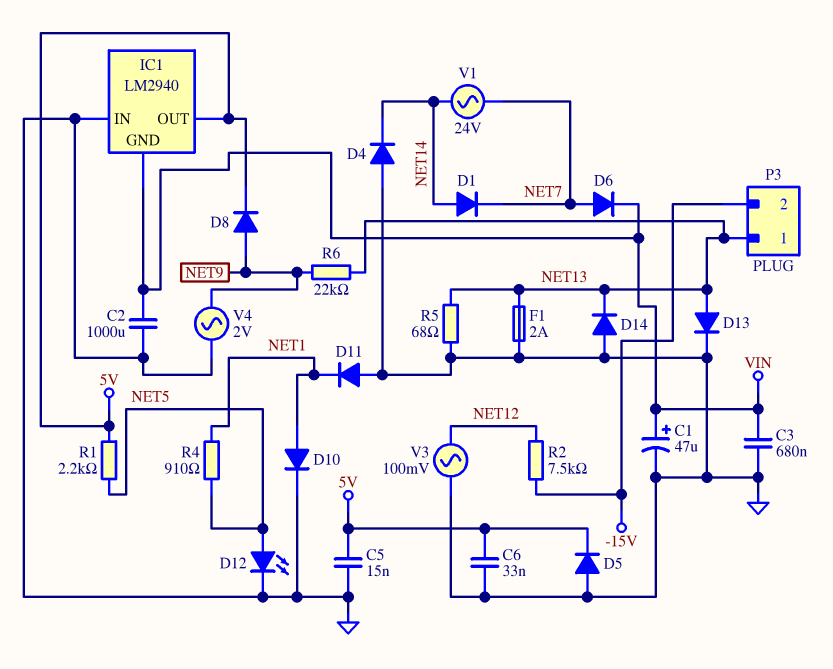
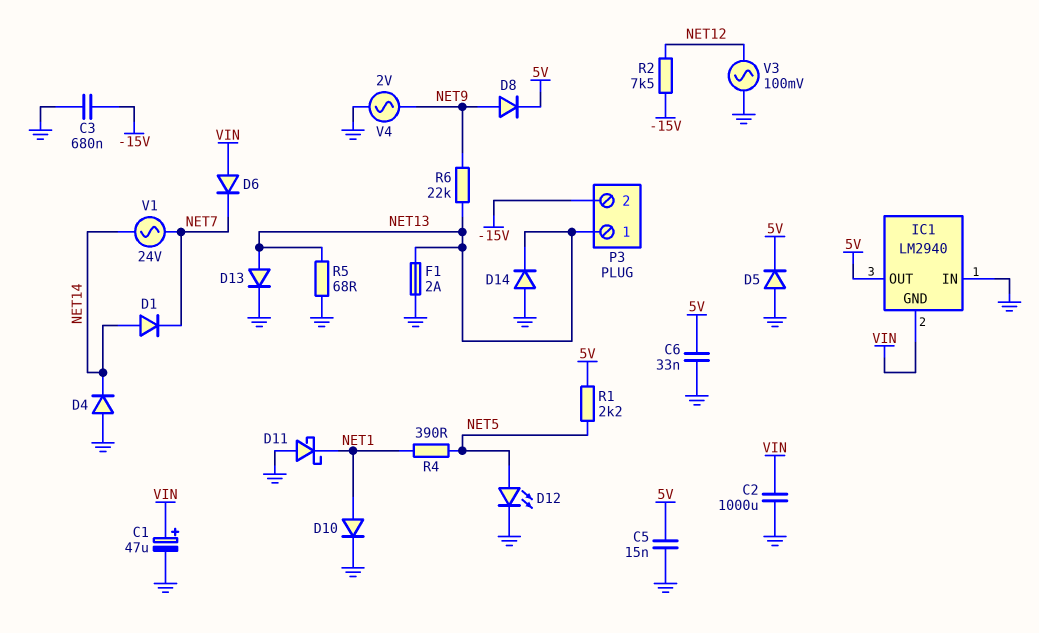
C3: 680nF (GND, VIN) -> 680nF (-15V, GND)
D6: diode (A NET7, K VIN) -> diode (A VIN, K NET7)
D11: diode (A GND, K NET1) -> schottky (A GND, K NET1)
R4: 910 (NET1, NET5) -> 390 (NET1, NET5)

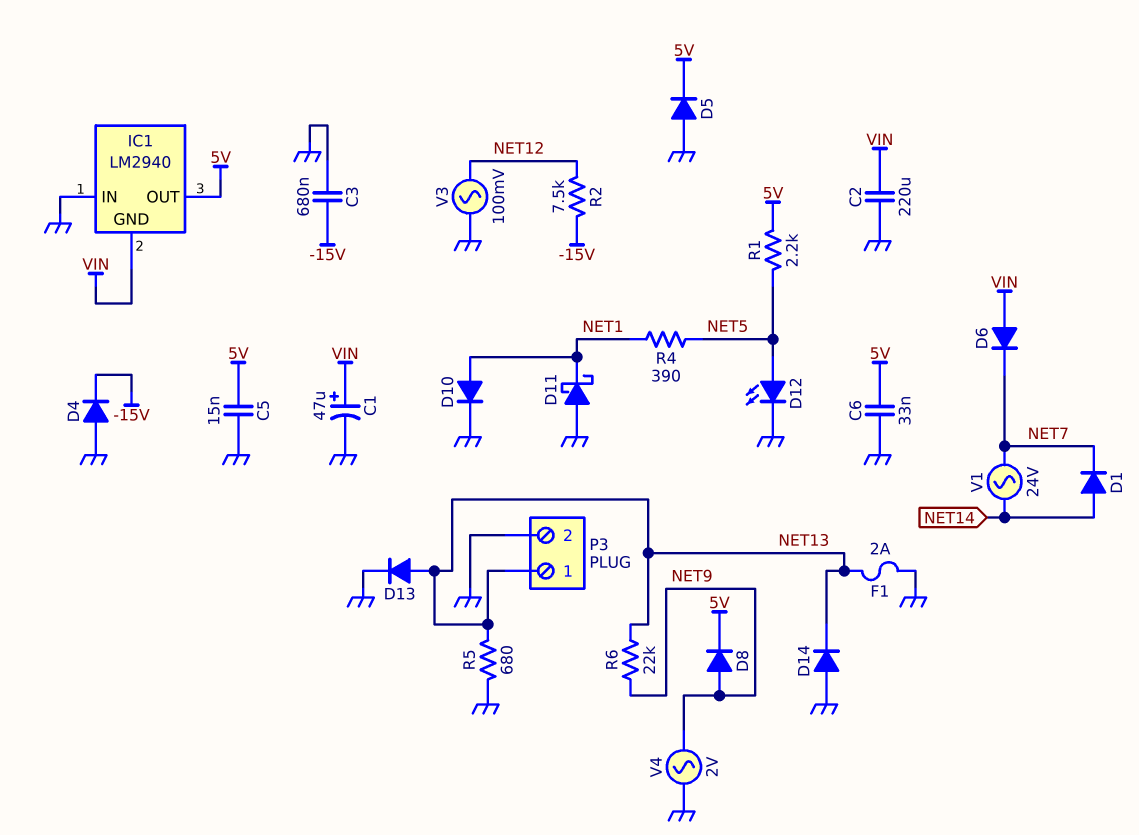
C2: 1000uF (GND, VIN) -> 220uF (GND, VIN)
D4: diode (A GND, K NET14) -> diode (A GND, K -15V)
P3 pin 2: -15V -> GND
R5: 68 (GND, NET13) -> 680 (GND, NET13)

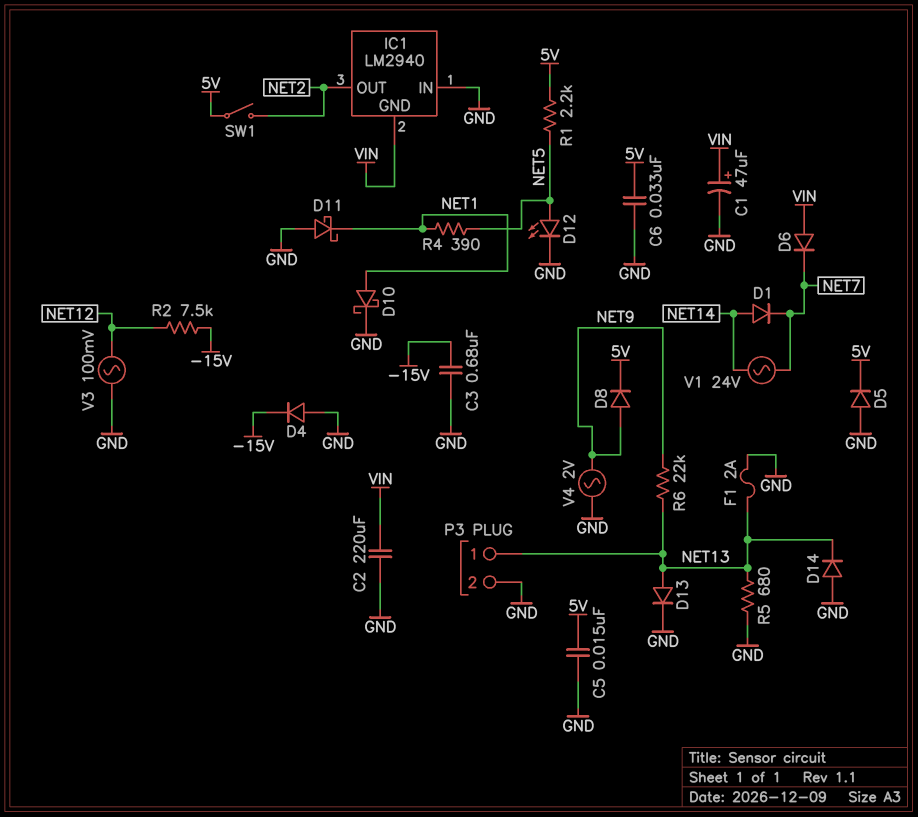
D10: diode (A NET1, K GND) -> schottky (A NET1, K GND)
IC1 pin OUT: 5V -> NET2
SW1: none -> switch (5V, NET2)

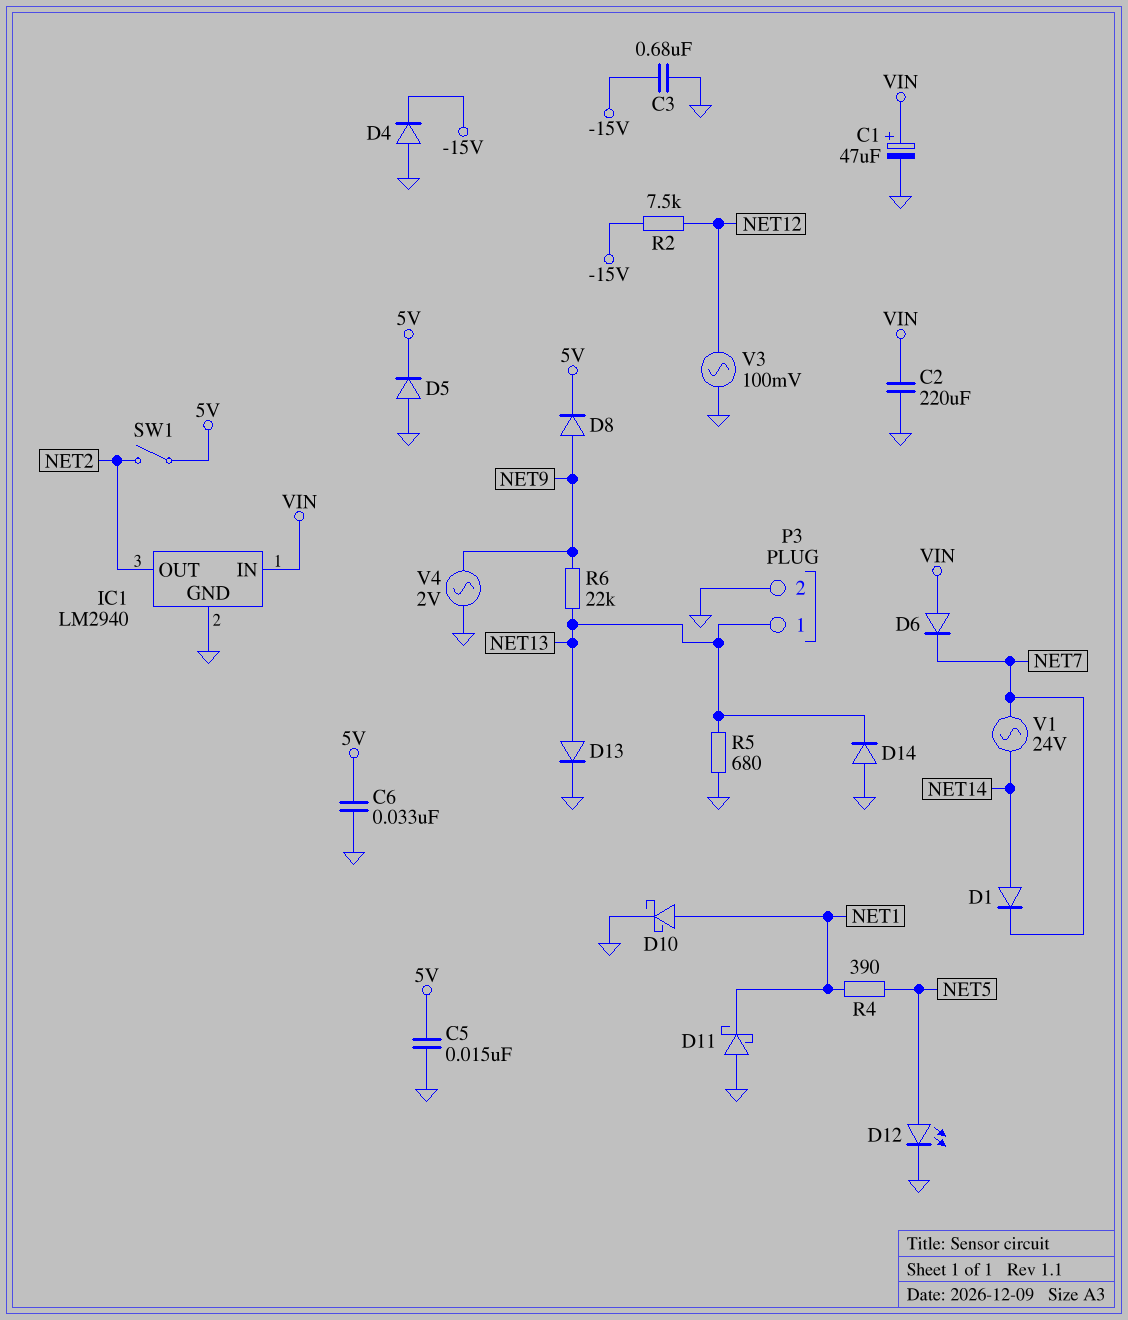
F1: 2A (GND, NET13) -> none
IC1 pin GND: VIN -> GND
IC1 pin IN: GND -> VIN
R1: 2.2k (5V, NET5) -> none

